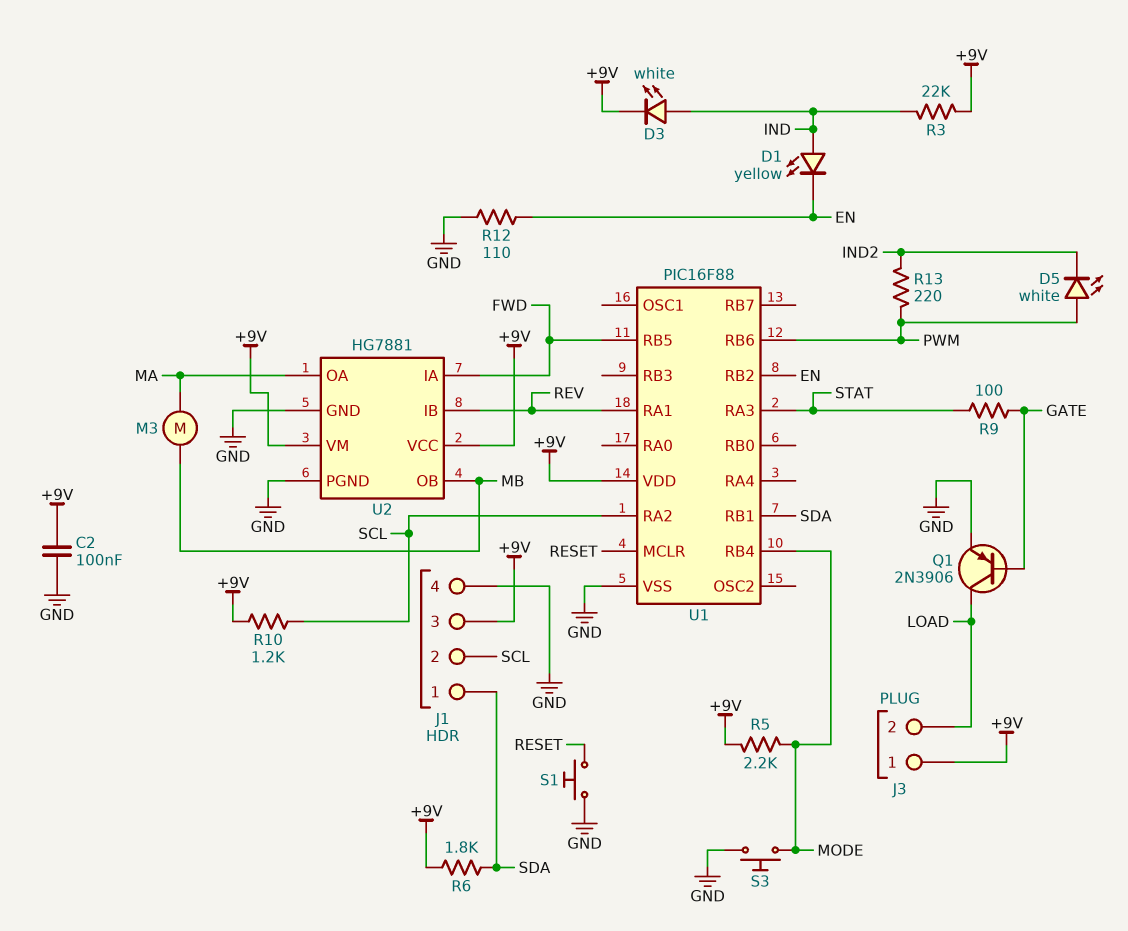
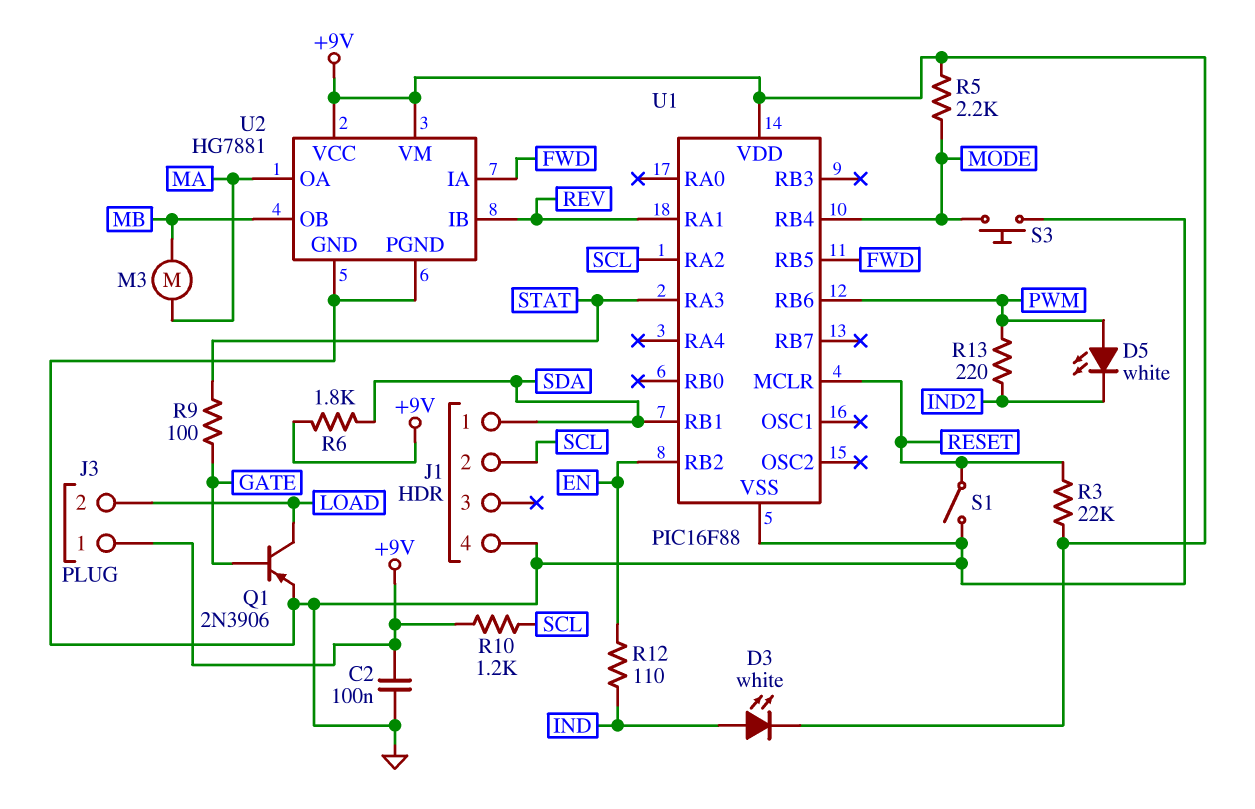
D1: LED yellow (A IND, K EN) -> none
J1 pin 3: +9V -> none
R3: 22k (+9V, IND) -> 22k (+9V, RESET)
R12: 110 (EN, GND) -> 110 (EN, IND)
S1: button (GND, RESET) -> switch (GND, RESET)

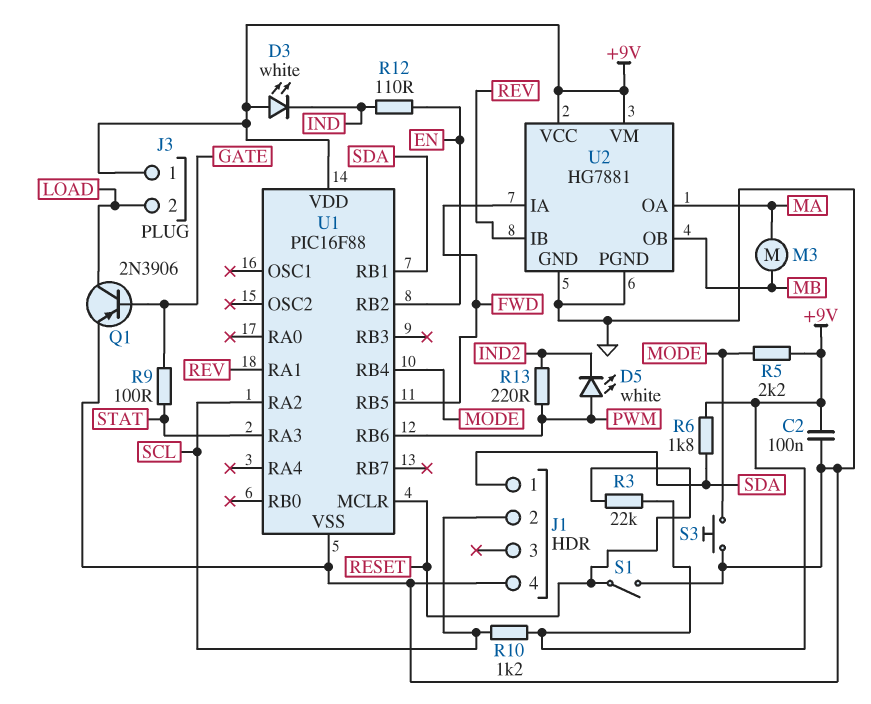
D3: LED white (A IND, K +9V) -> LED white (A +9V, K IND)

